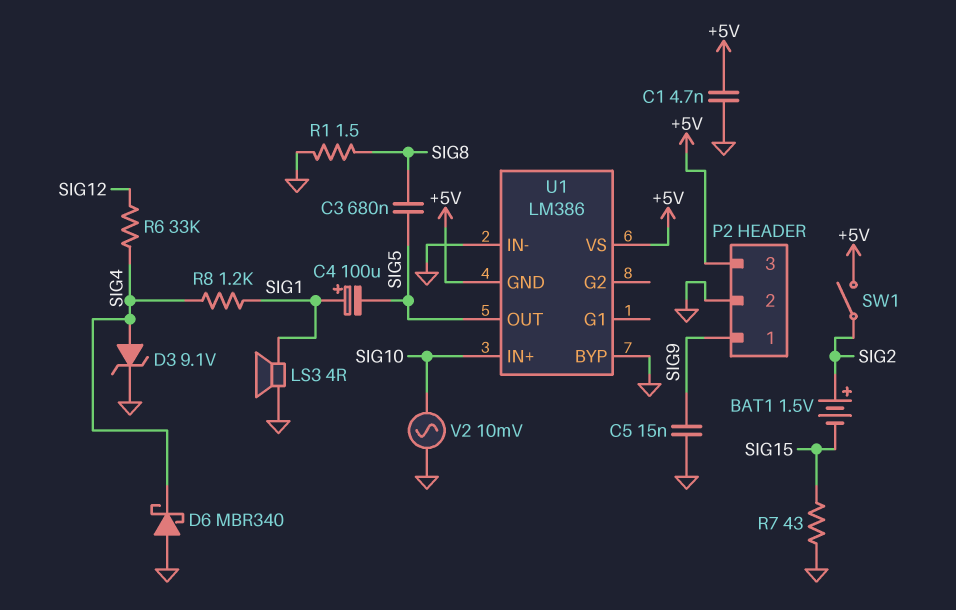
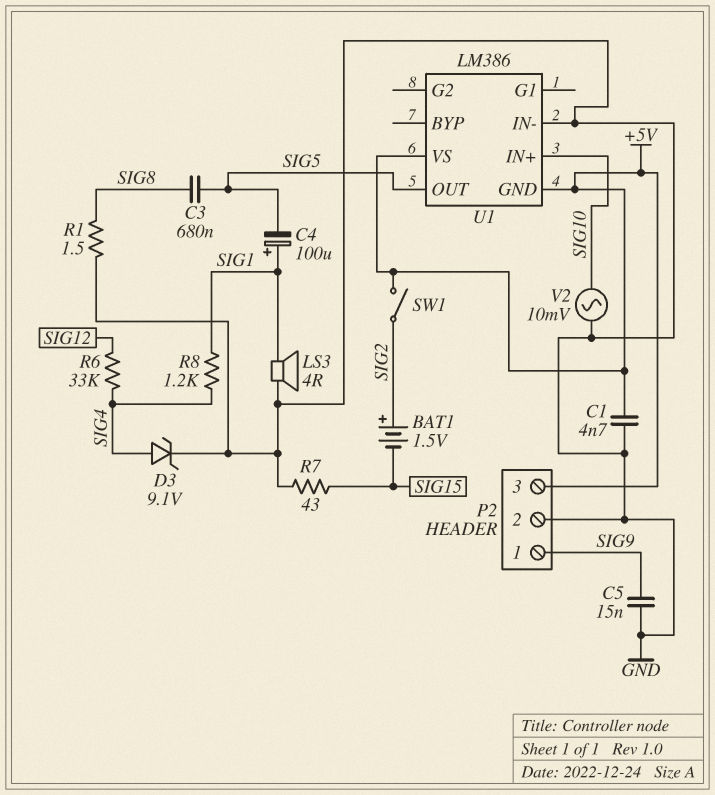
D6: schottky MBR340 (A GND, K SIG4) -> none
U1 pin BYP: GND -> none

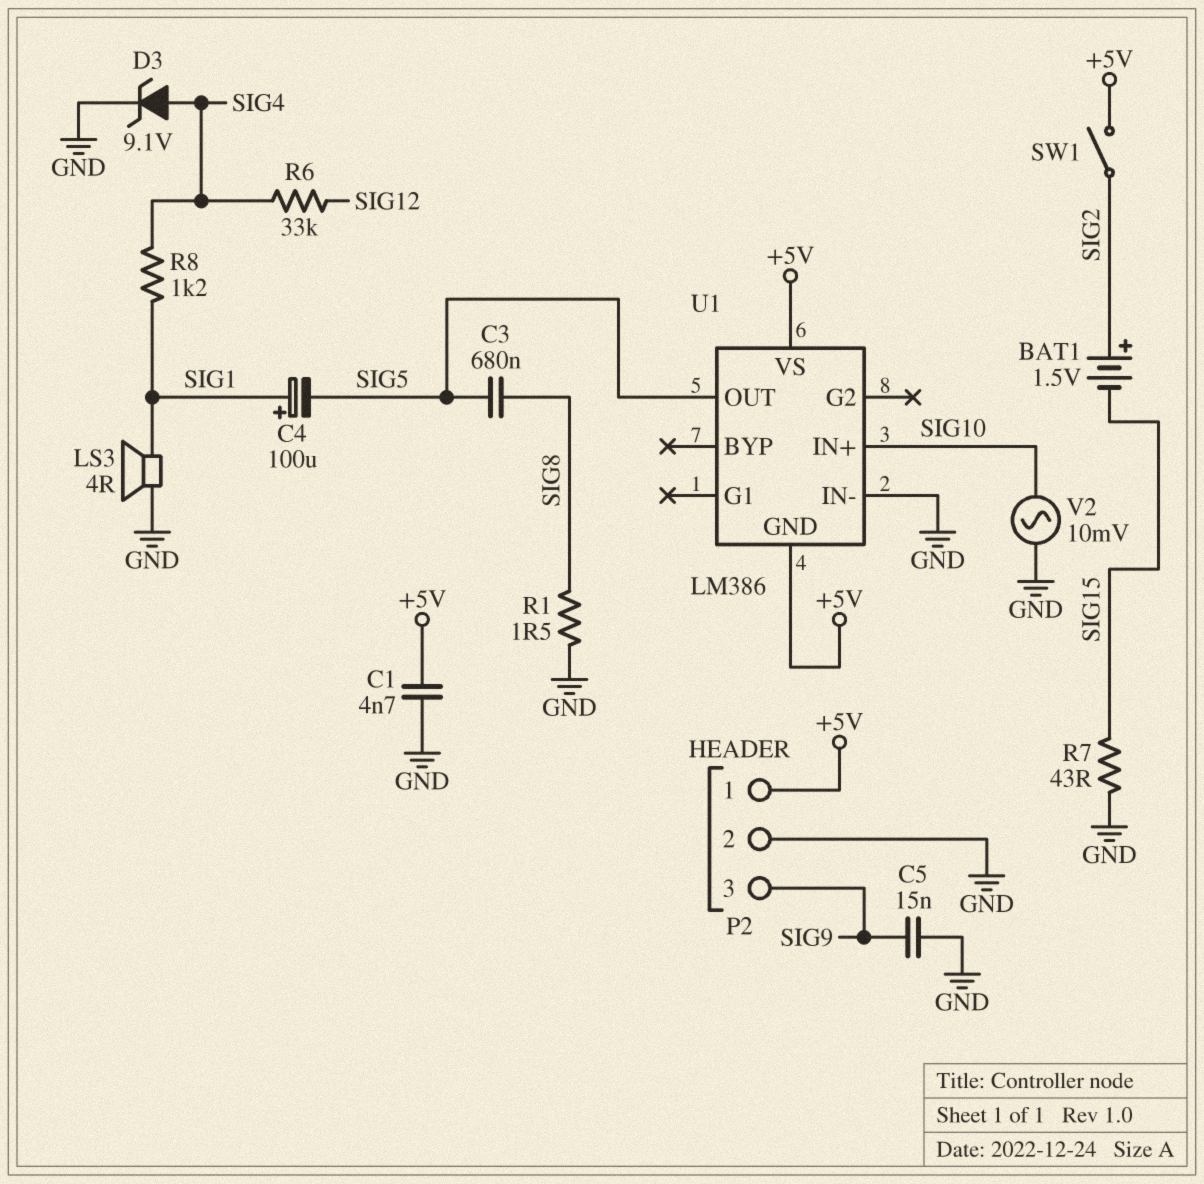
P2 pin 1: SIG9 -> +5V
P2 pin 3: +5V -> SIG9

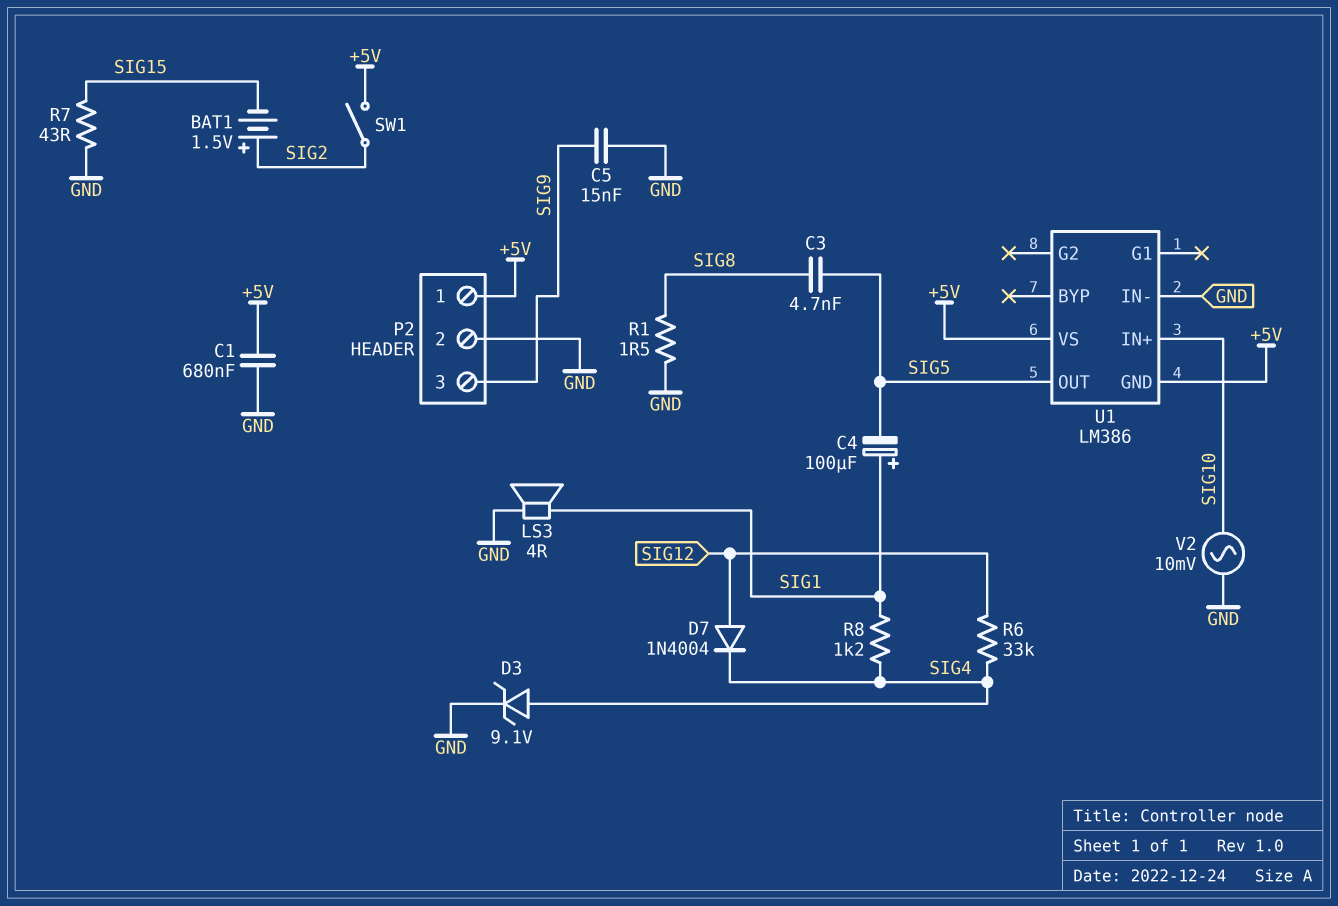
C1: 4.7nF (+5V, GND) -> 680nF (+5V, GND)
C3: 680nF (SIG5, SIG8) -> 4.7nF (SIG5, SIG8)
D7: none -> diode 1N4004 (A SIG12, K SIG4)

